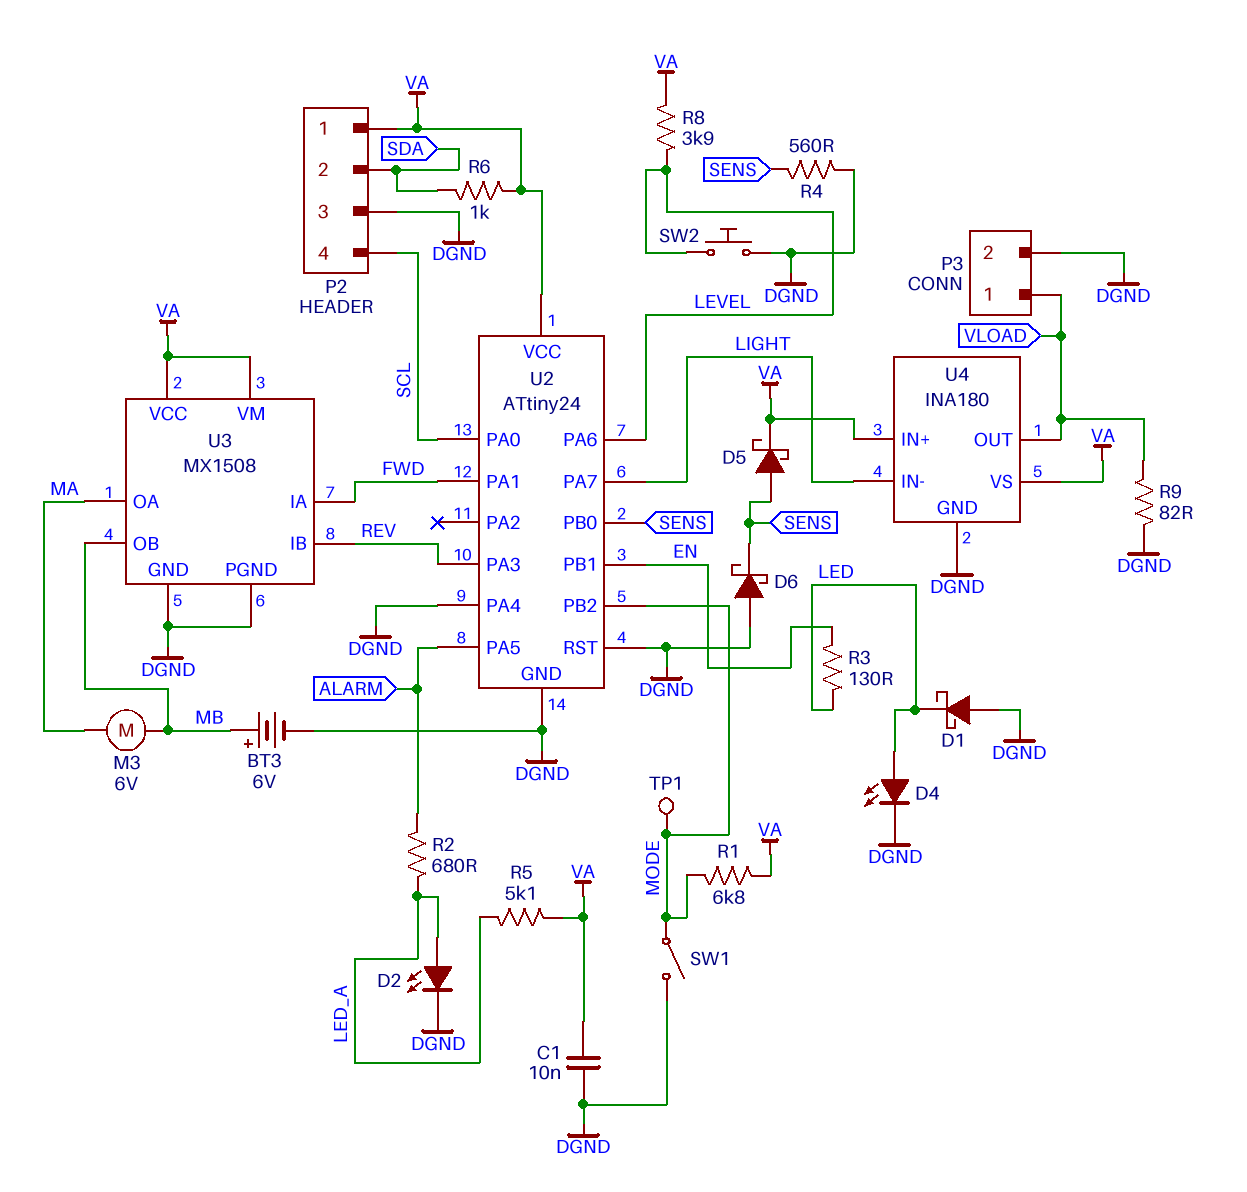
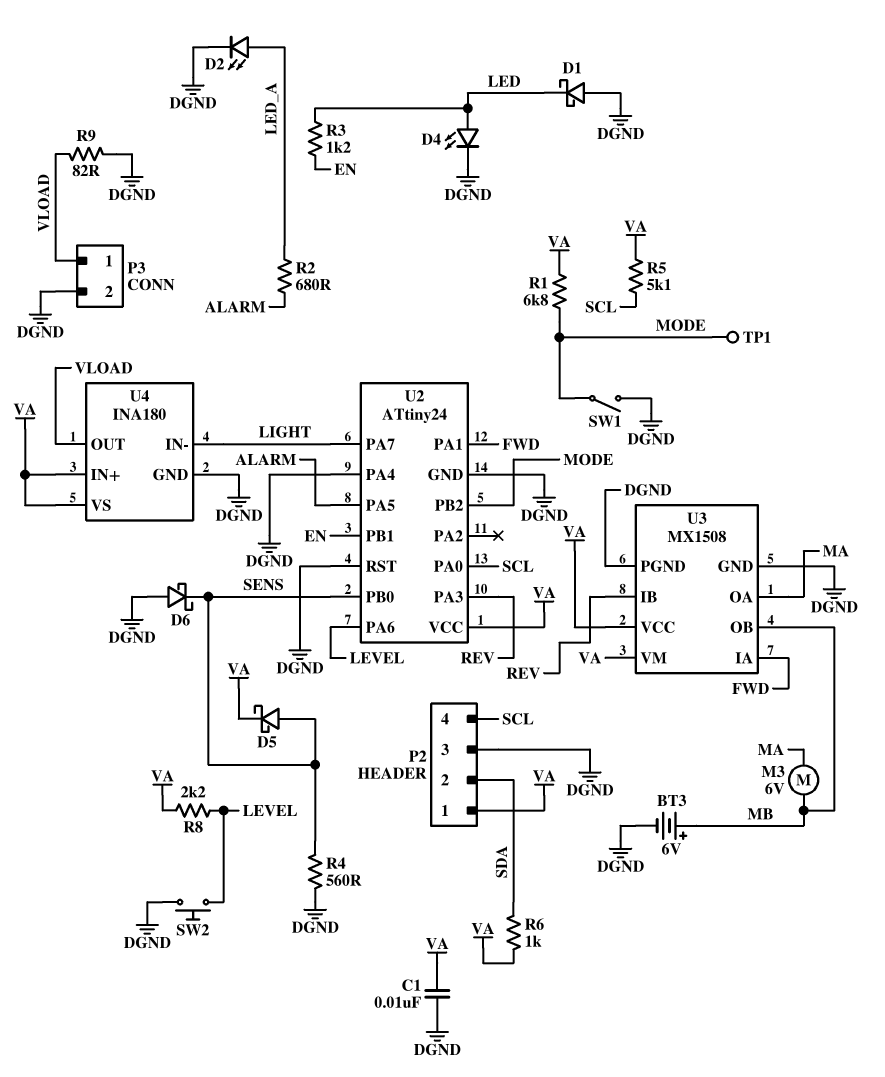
R3: 130 (EN, LED) -> 1.2k (EN, LED)
R5: 5.1k (LED_A, VA) -> 5.1k (SCL, VA)
R8: 3.9k (LEVEL, VA) -> 2.2k (LEVEL, VA)

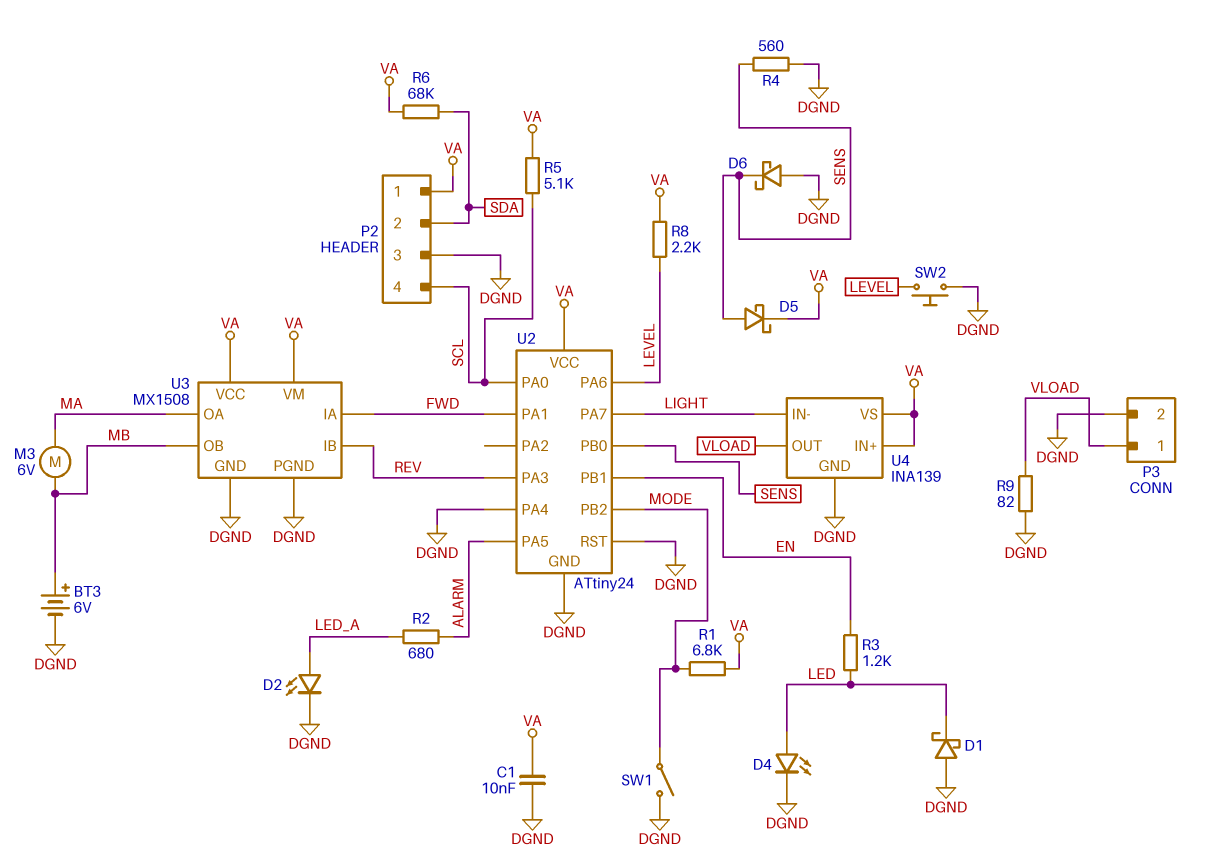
R6: 1k (SDA, VA) -> 68k (SDA, VA)
TP1: test point (MODE) -> none
U4: INA180 -> INA139

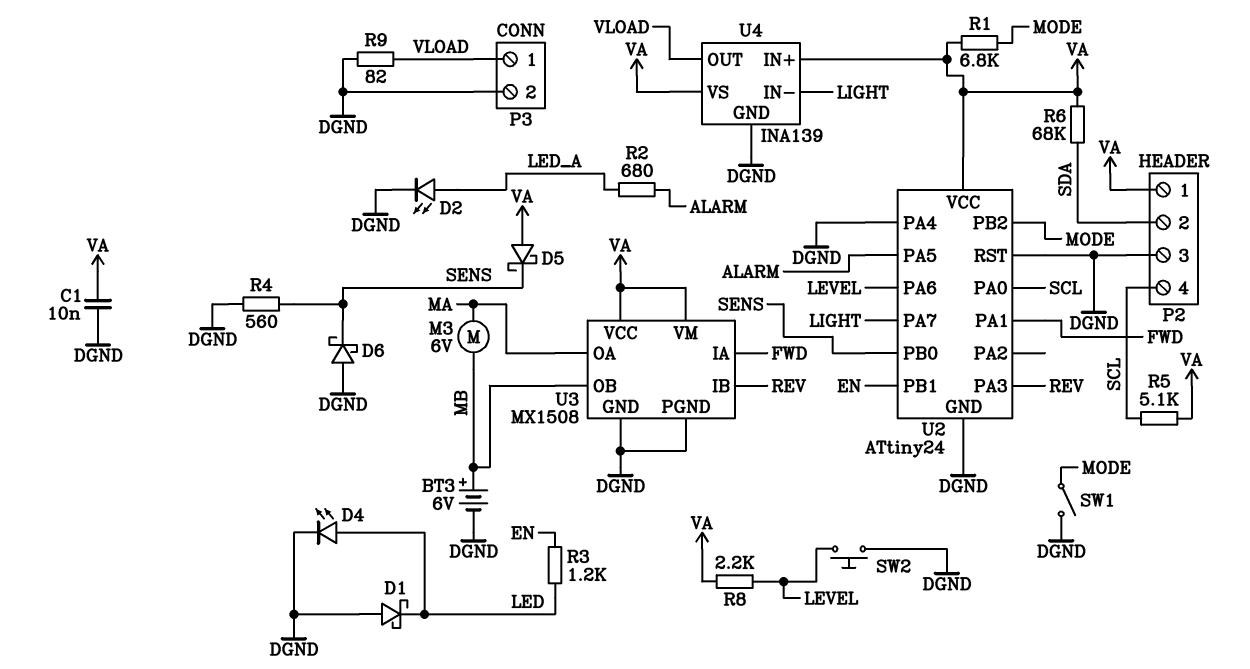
D5: schottky (A SENS, K VA) -> schottky (A VA, K SENS)

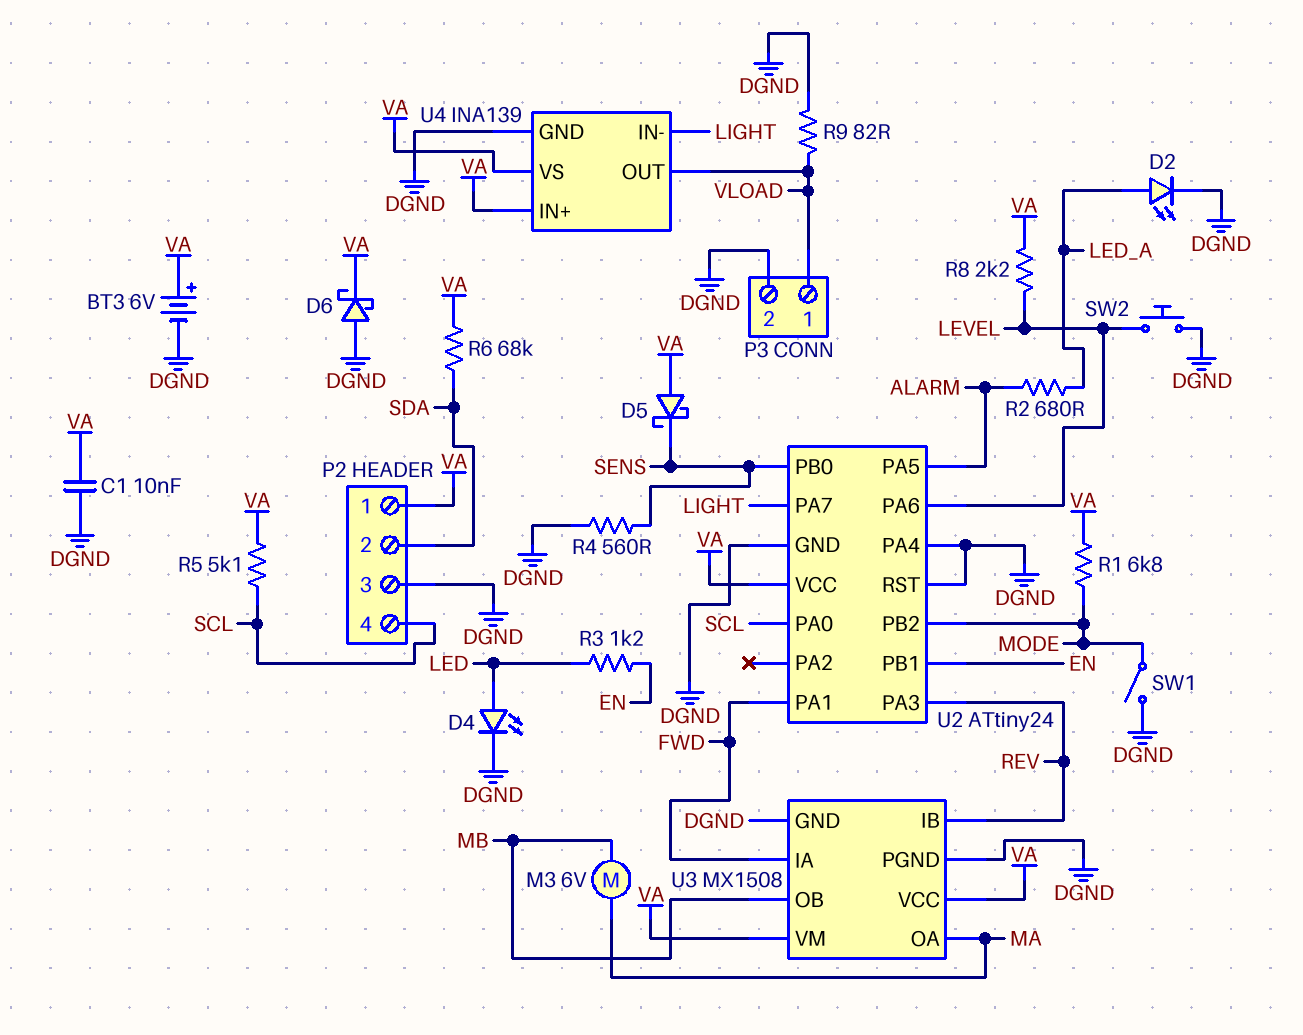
BT3: 6V (plus MB, minus DGND) -> 6V (plus VA, minus DGND)
D1: schottky (A DGND, K LED) -> none
D6: schottky (A DGND, K SENS) -> schottky (A DGND, K VA)

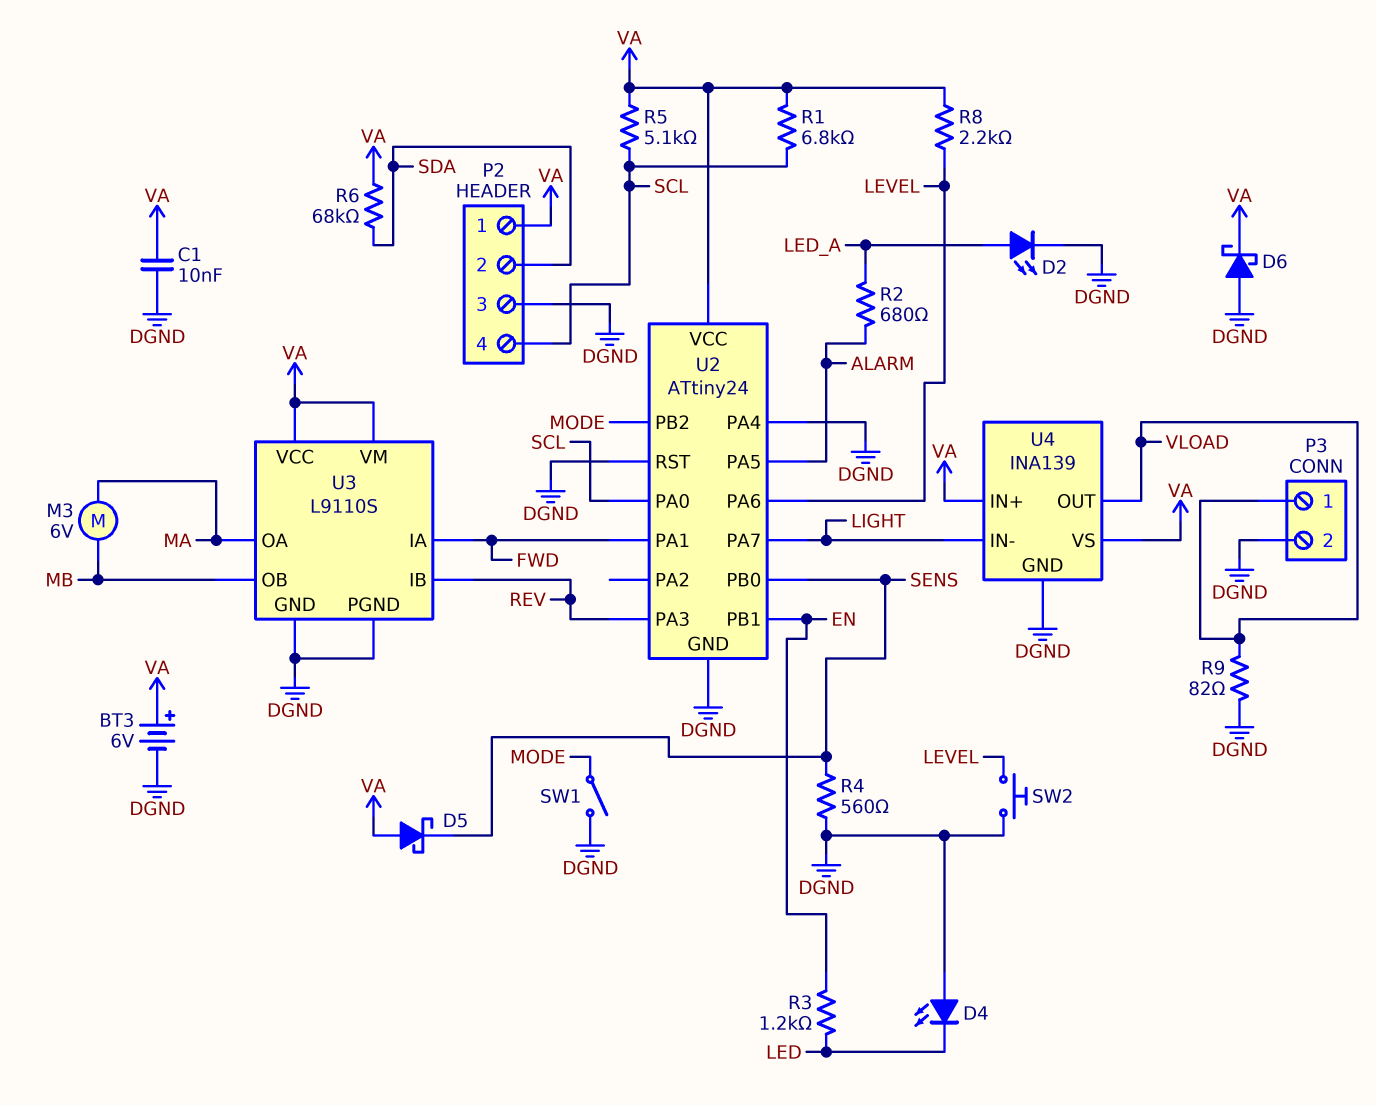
D4: LED (A LED, K DGND) -> LED (A DGND, K LED)
R1: 6.8k (MODE, VA) -> 6.8k (SCL, VA)
U3: MX1508 -> L9110S

